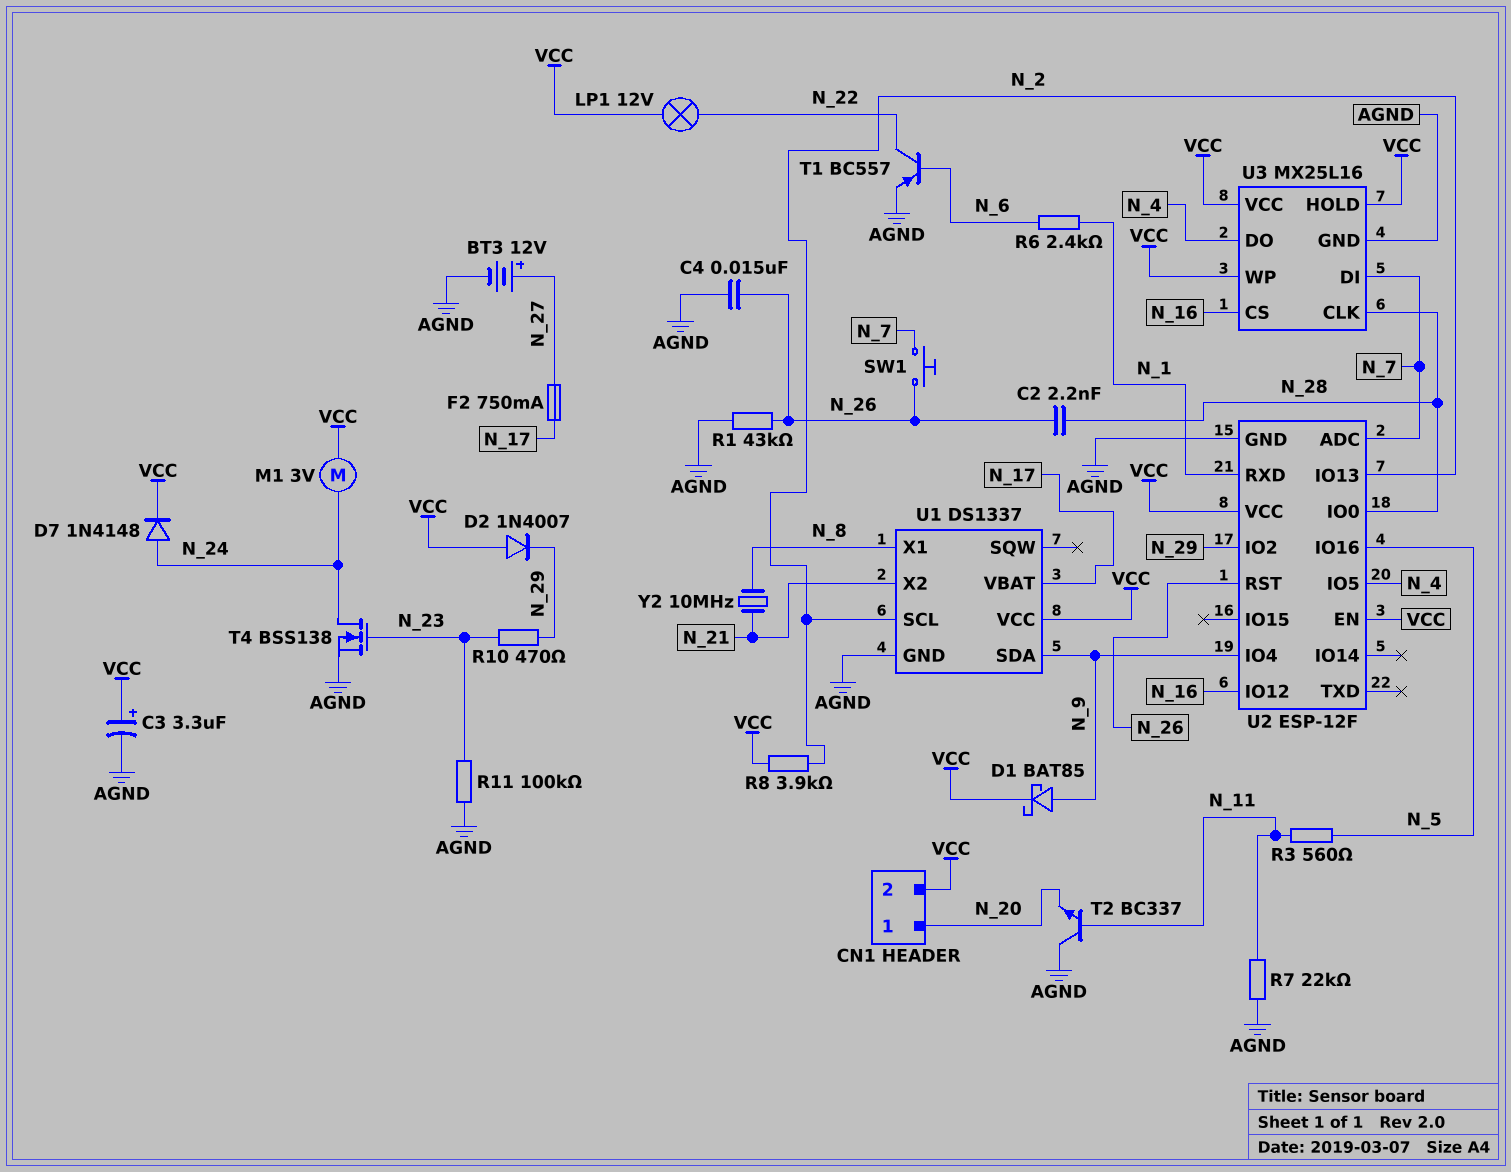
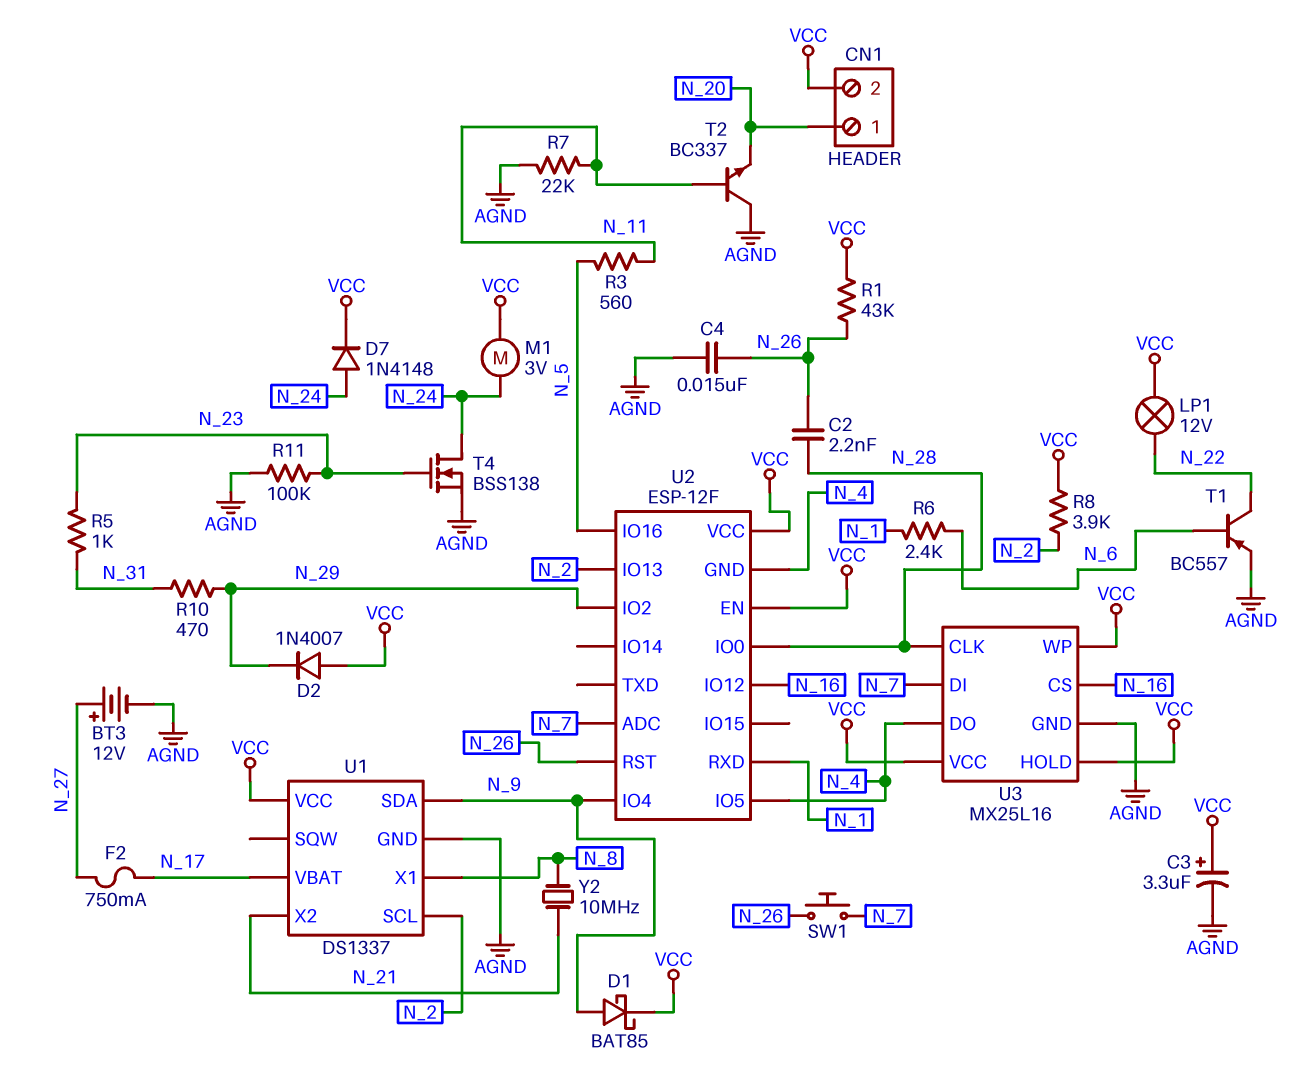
R1: 43k (AGND, N_26) -> 43k (N_26, VCC)
R5: none -> 1k (N_23, N_31)
R10: 470 (N_23, N_29) -> 470 (N_29, N_31)
U2 pin GND: AGND -> N_4

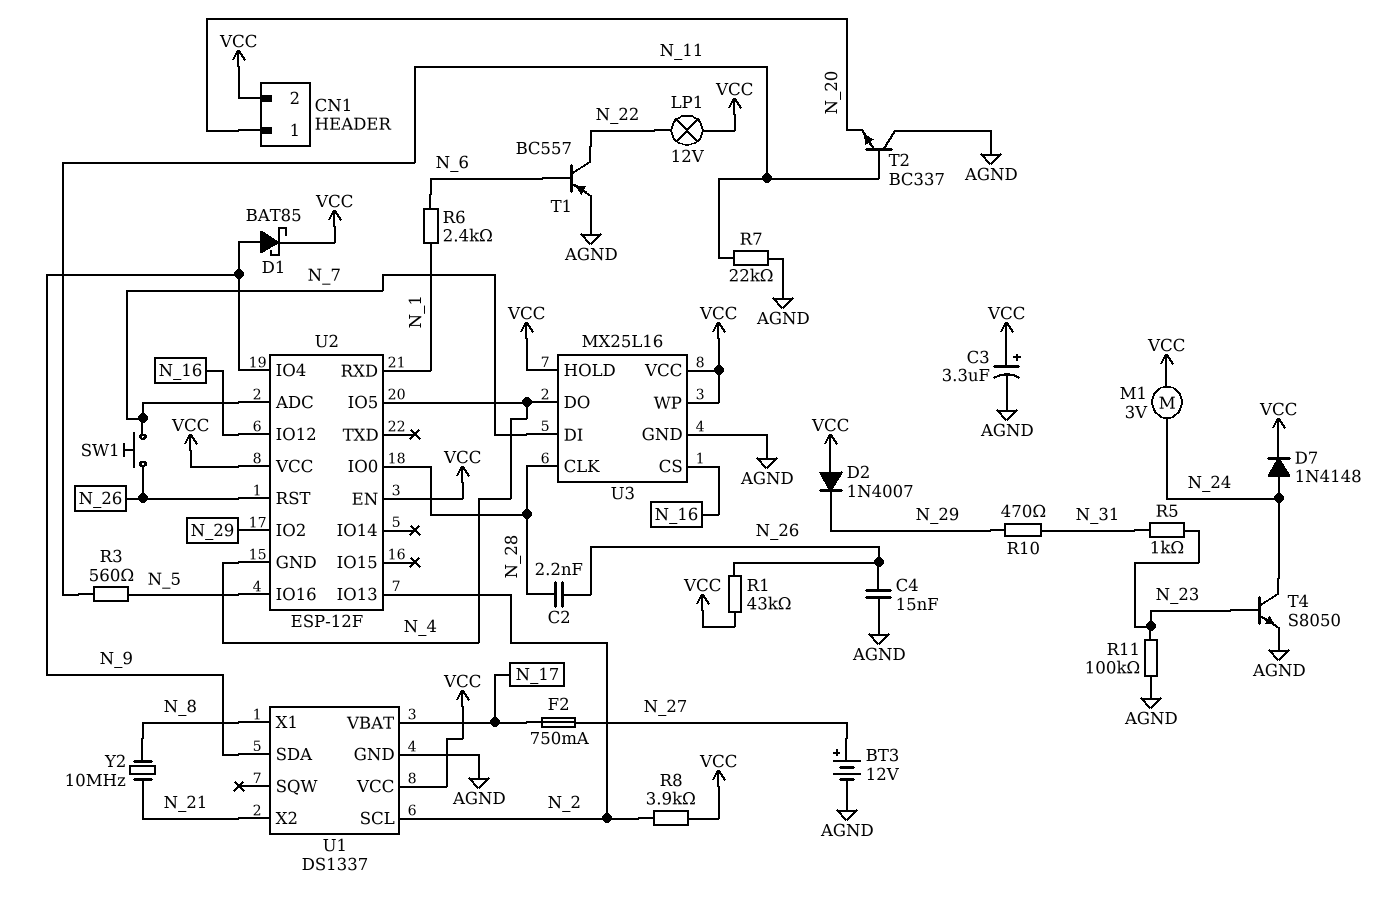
T4: NMOS BSS138 (G N_23, D N_24, S AGND) -> NPN S8050 (B N_23, C N_24, E AGND)

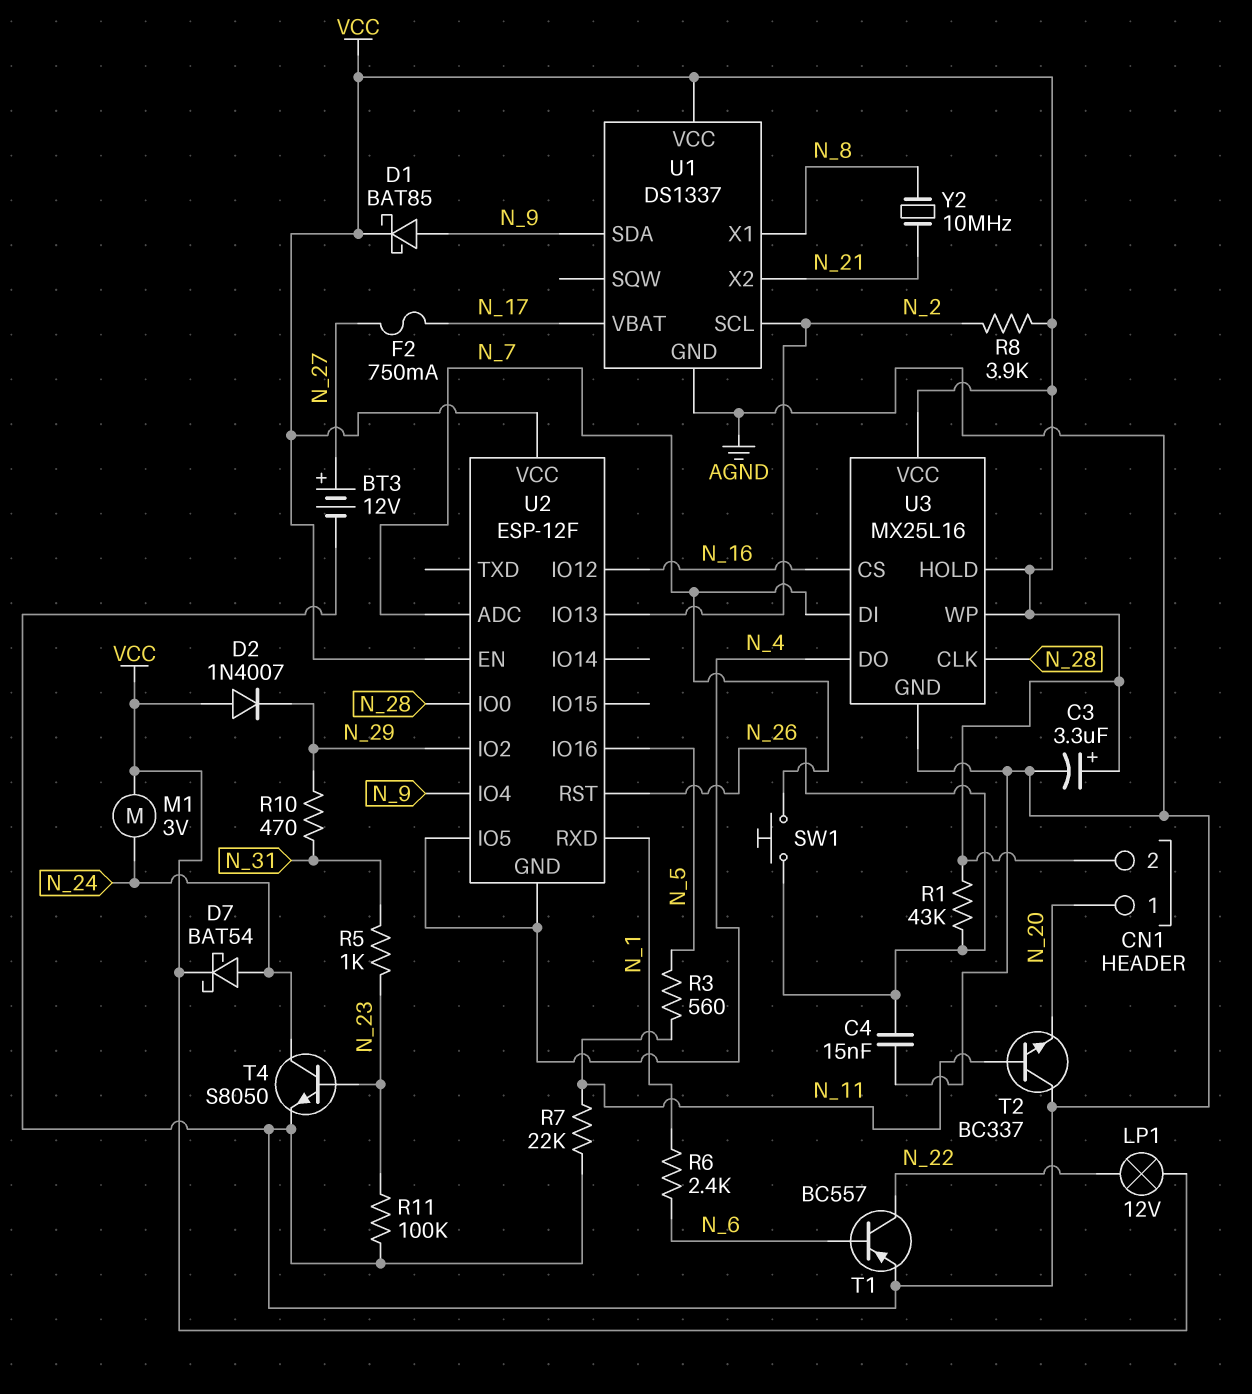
C2: 2.2nF (N_26, N_28) -> none
D7: diode 1N4148 (A N_24, K VCC) -> schottky BAT54 (A N_24, K VCC)

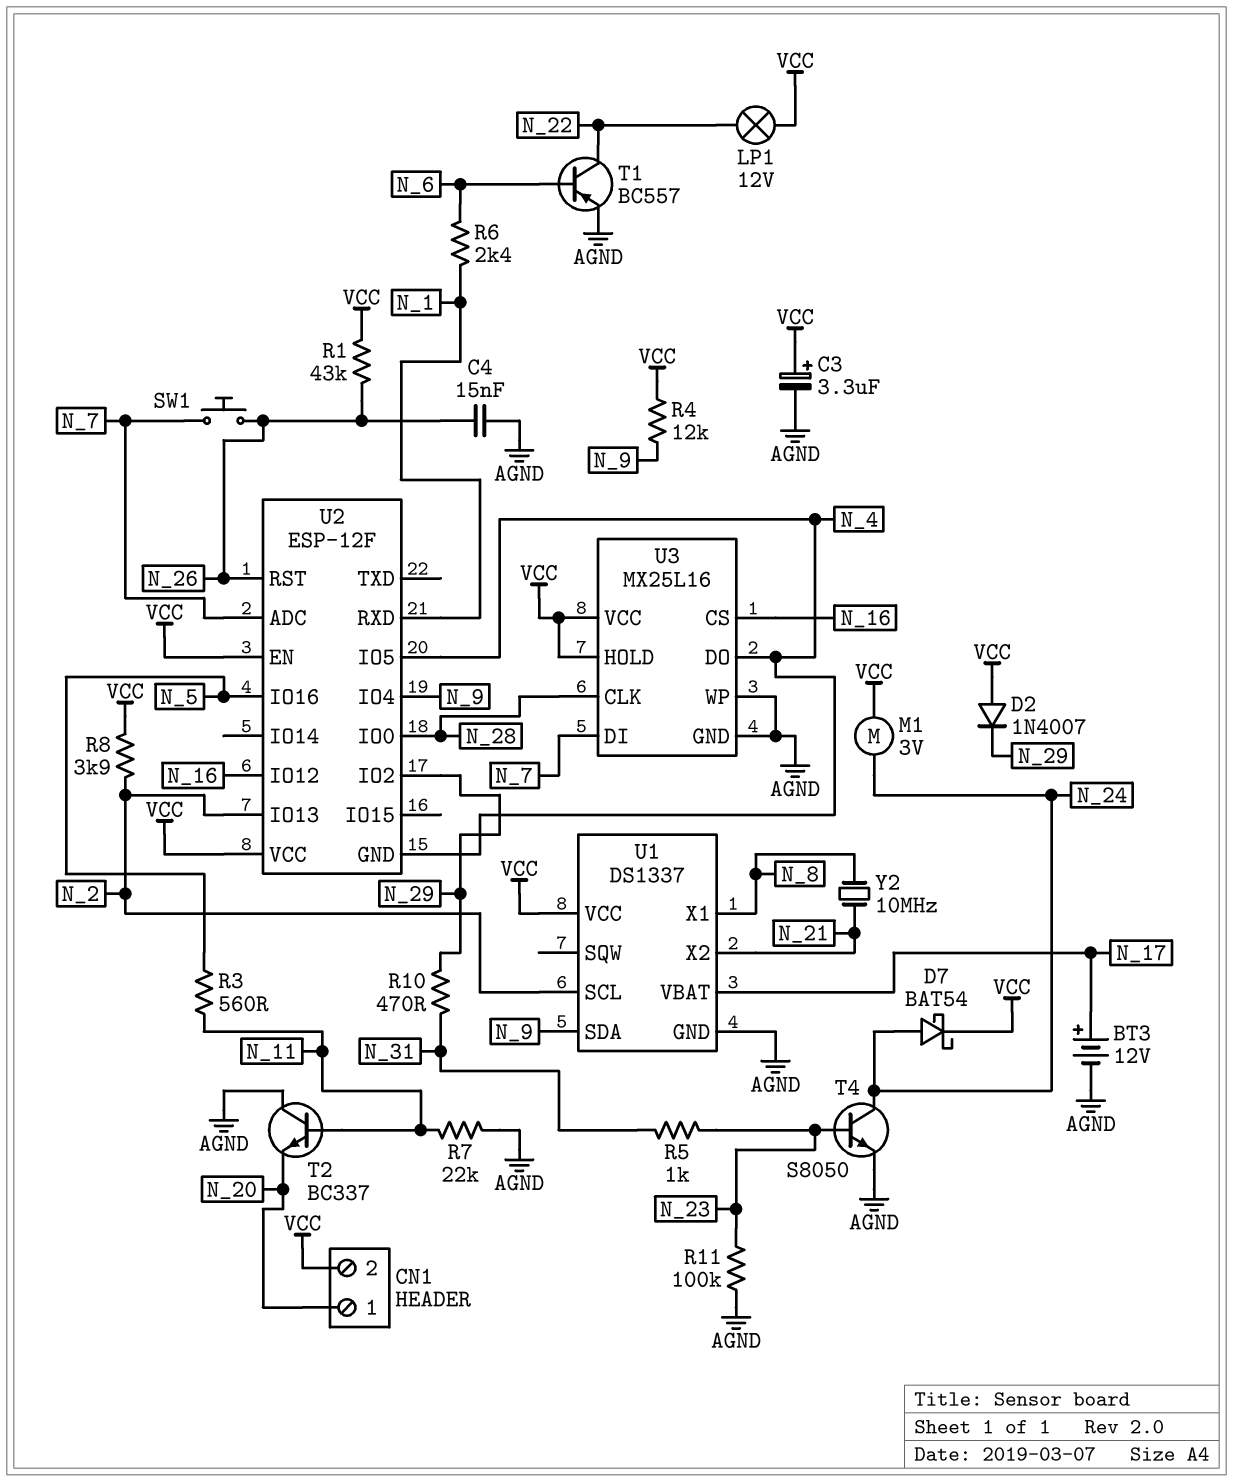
BT3: 12V (plus N_27, minus AGND) -> 12V (plus N_17, minus AGND)
D1: schottky BAT85 (A N_9, K VCC) -> none
F2: 750mA (N_17, N_27) -> none
R4: none -> 12k (N_9, VCC)
U3 pin WP: VCC -> AGND

